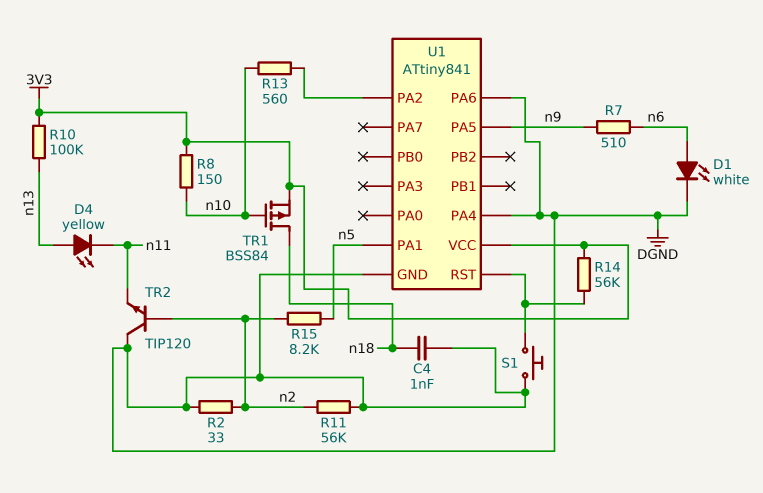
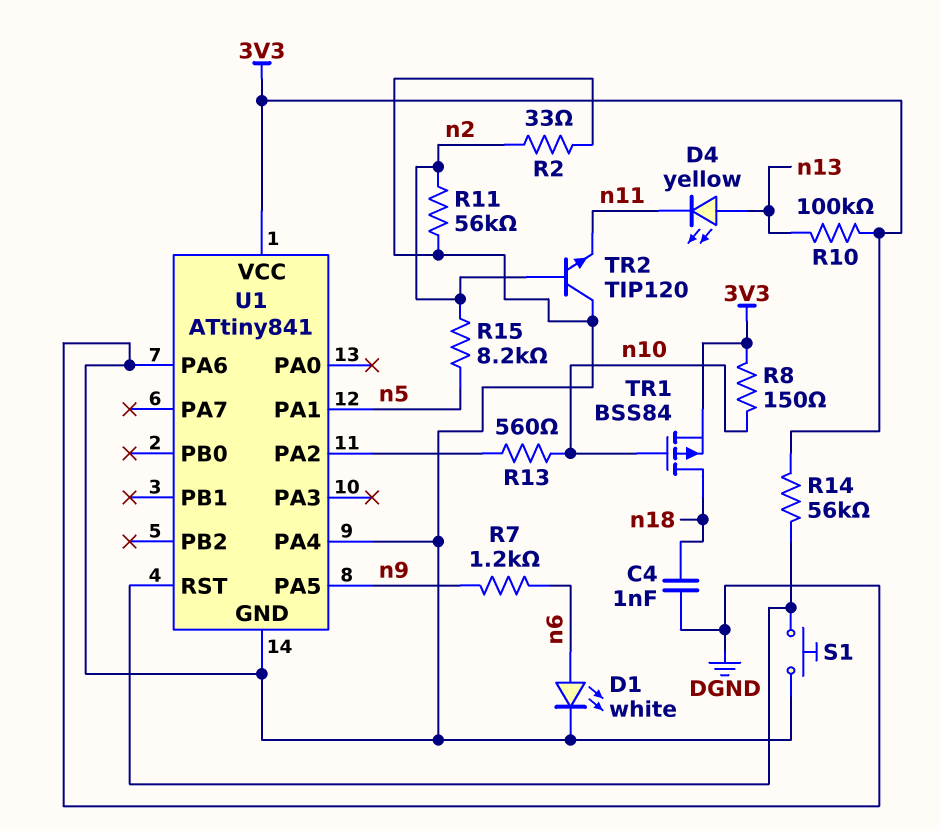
R7: 510 (n6, n9) -> 1.2k (n6, n9)

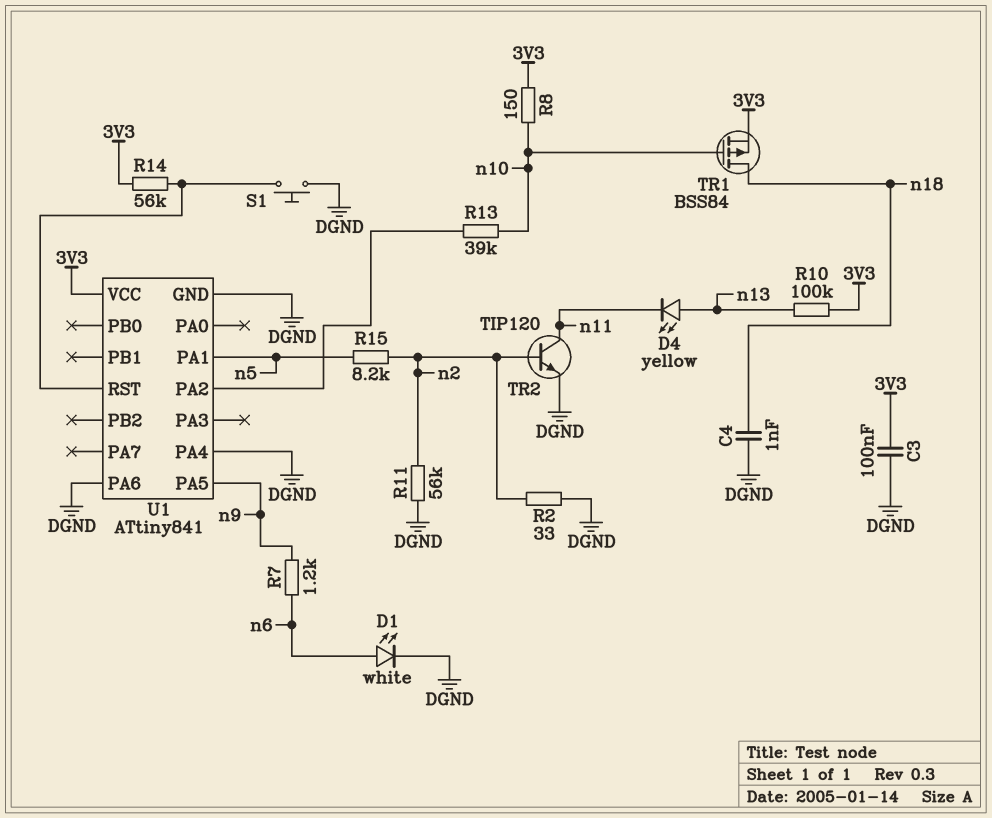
C3: none -> 100nF (3V3, DGND)
R13: 560 (U1/PA2, n10) -> 39k (U1/PA2, n10)
TR2: NPN TIP120 (B n2, C DGND, E n11) -> NPN TIP120 (B n2, C n11, E DGND)

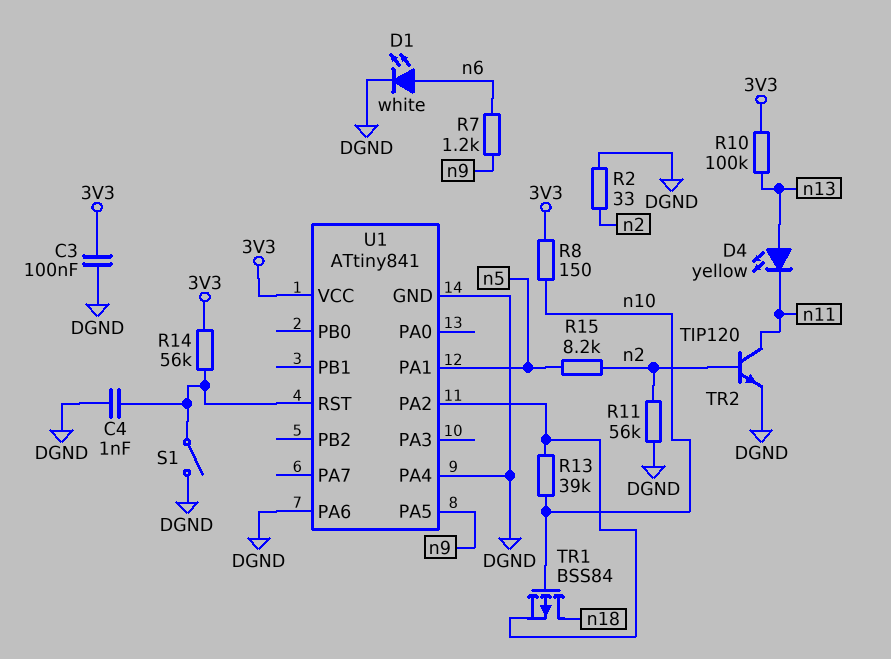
C4: 1nF (DGND, n18) -> 1nF (DGND, U1/RST)
S1: button (DGND, U1/RST) -> switch (DGND, U1/RST)
TR1: PMOS BSS84 (G n10, D n18, S 3V3) -> PMOS BSS84 (G n10, D n18, S U1/PA2)

